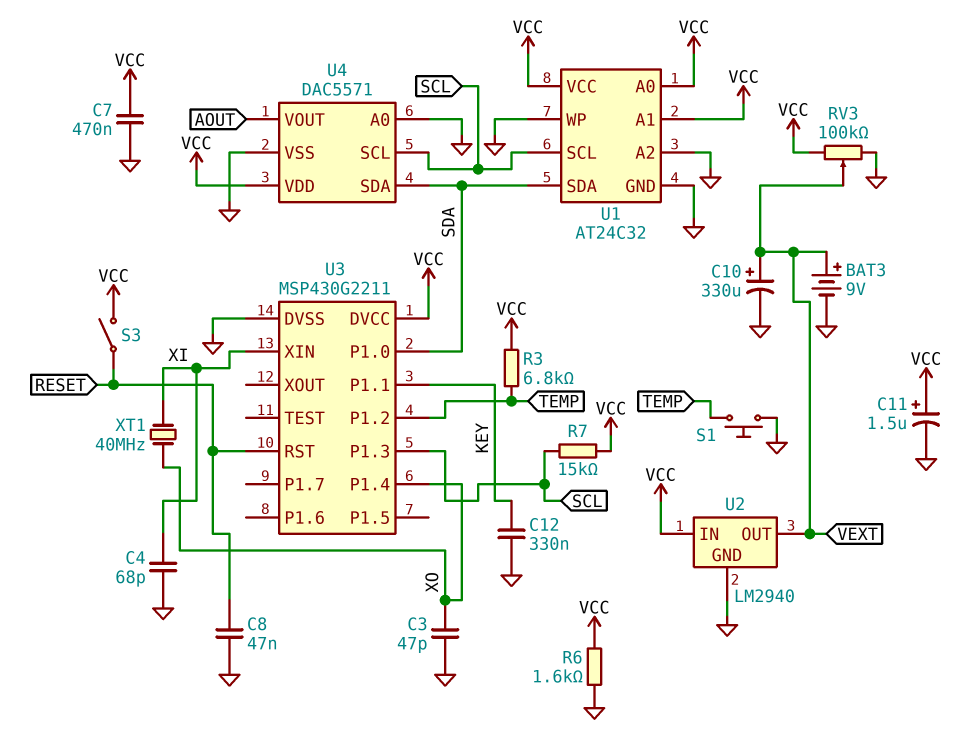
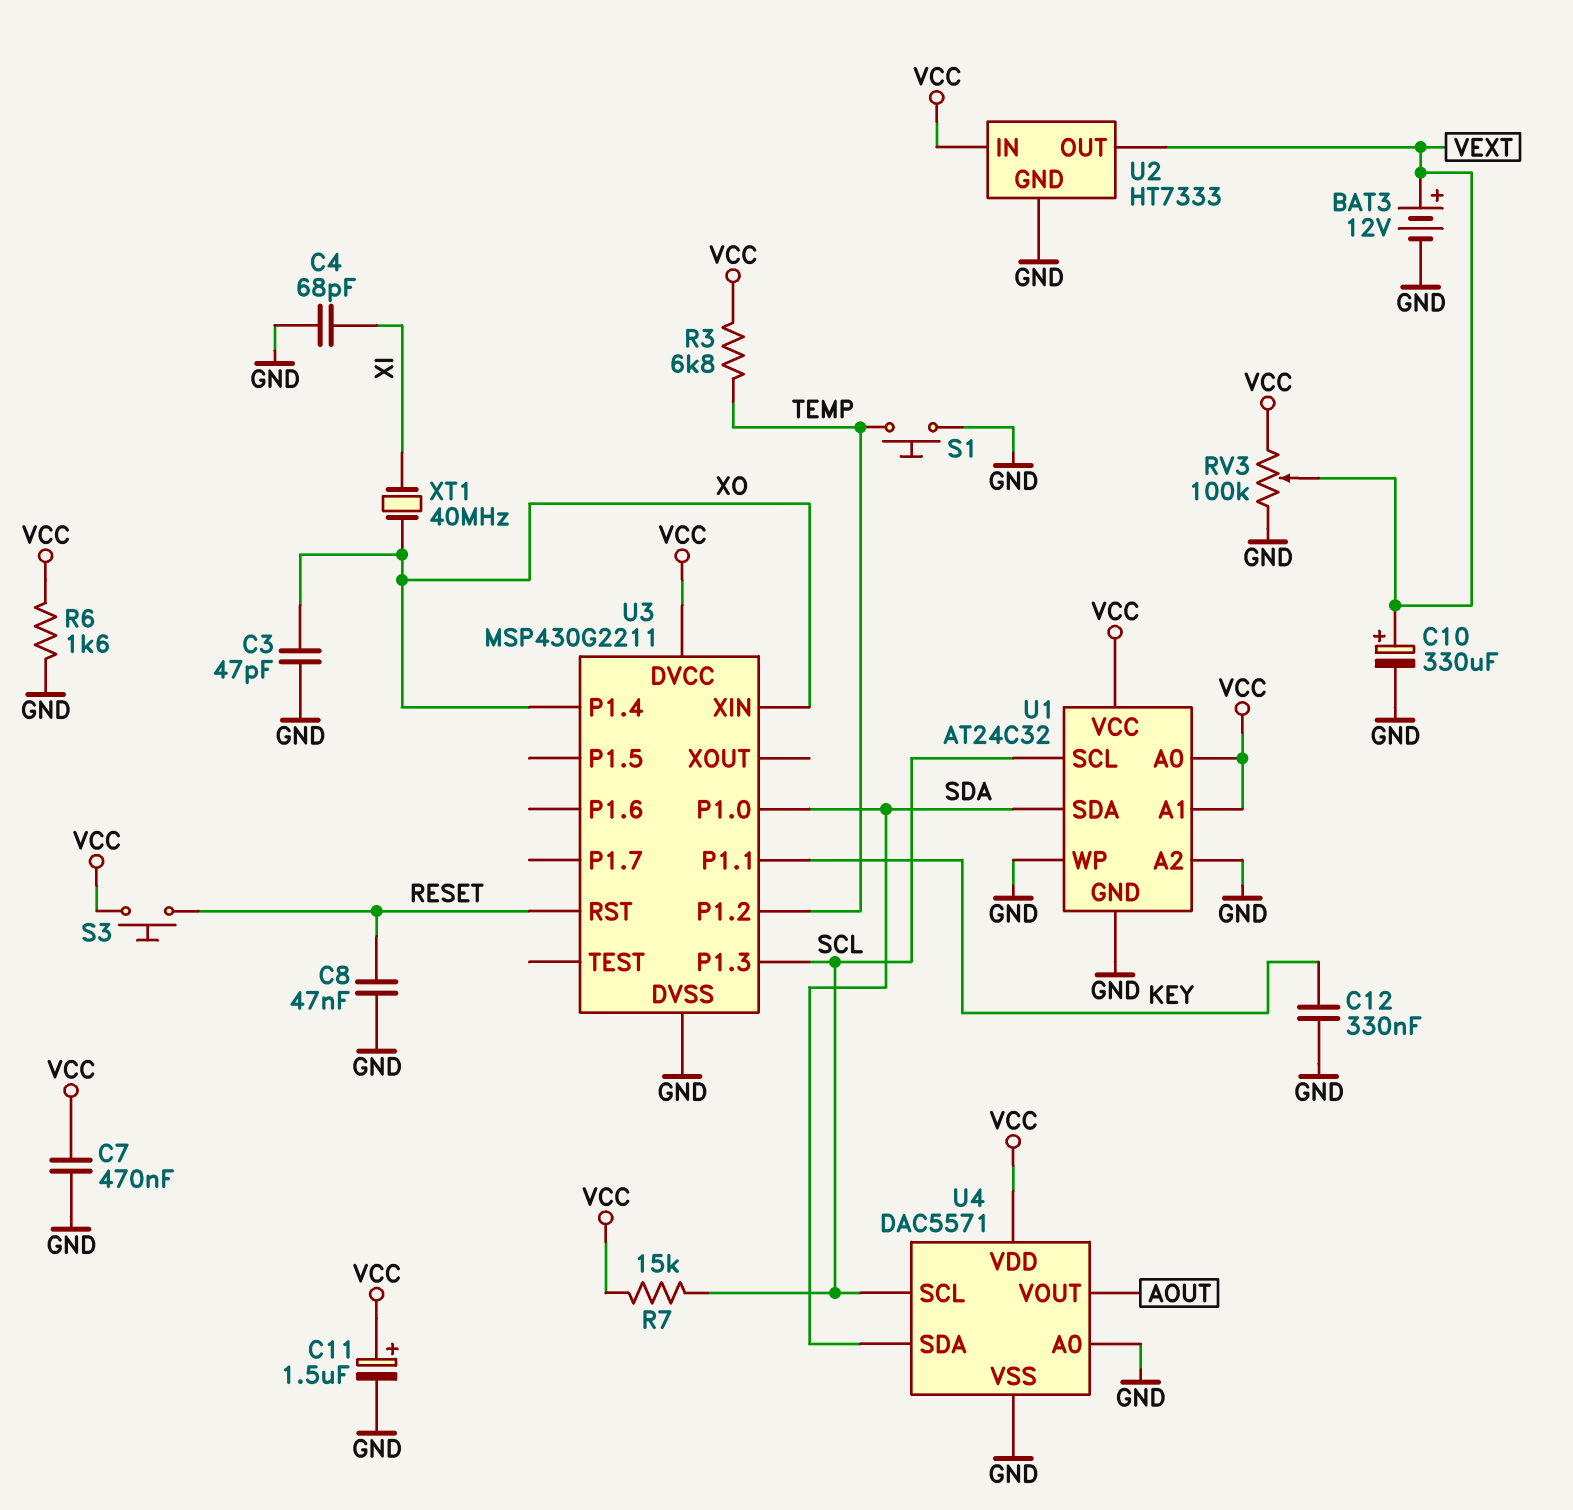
BAT3: 9V (plus VEXT, minus GND) -> 12V (plus VEXT, minus GND)
S3: switch (RESET, VCC) -> button (RESET, VCC)
U2: LM2940 -> HT7333
U3 pin XIN: XI -> XO

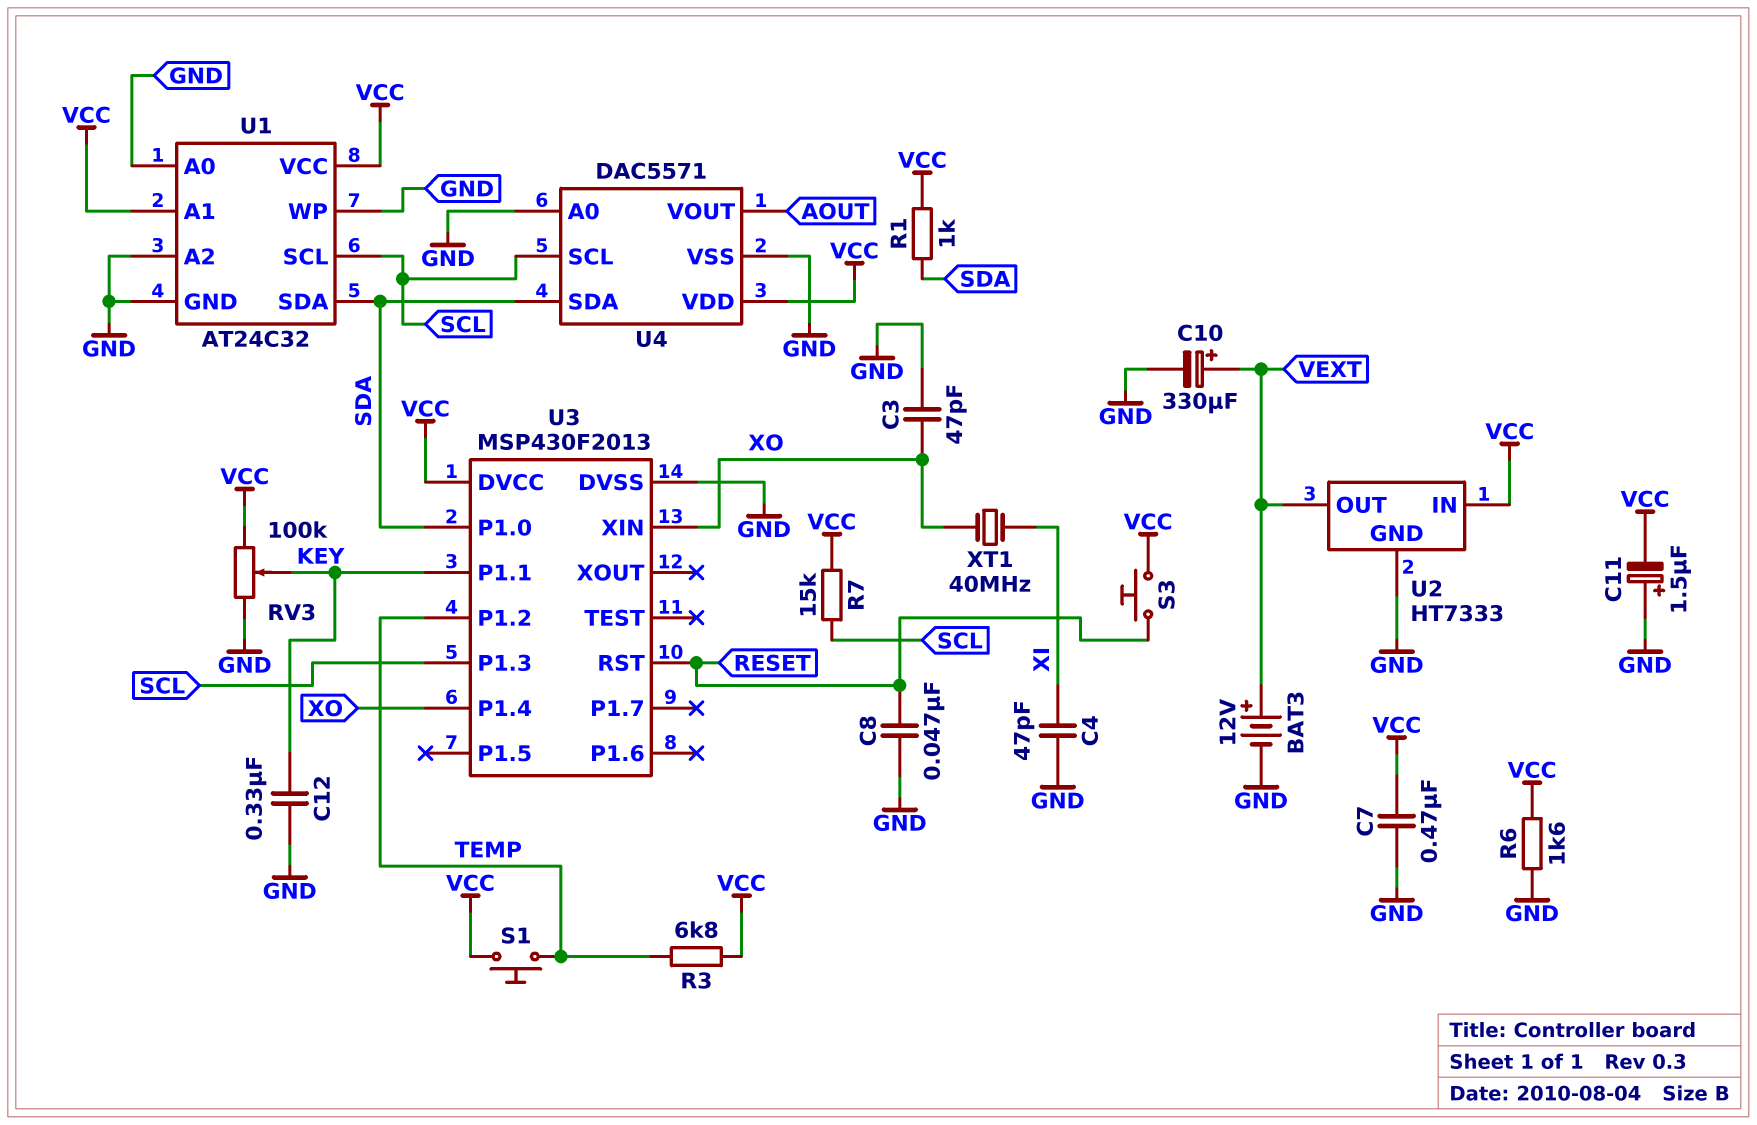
C4: 68pF (GND, XI) -> 47pF (GND, XI)
C11: 1.5uF (plus VCC, minus GND) -> 1.5uF (plus GND, minus VCC)
R1: none -> 1k (SDA, VCC)
RV3: 100k (GND, VCC, wiper VEXT) -> 100k (GND, VCC, wiper KEY)
S1: button (GND, TEMP) -> button (TEMP, VCC)
U1 pin A0: VCC -> GND
U3: MSP430G2211 -> MSP430F2013

